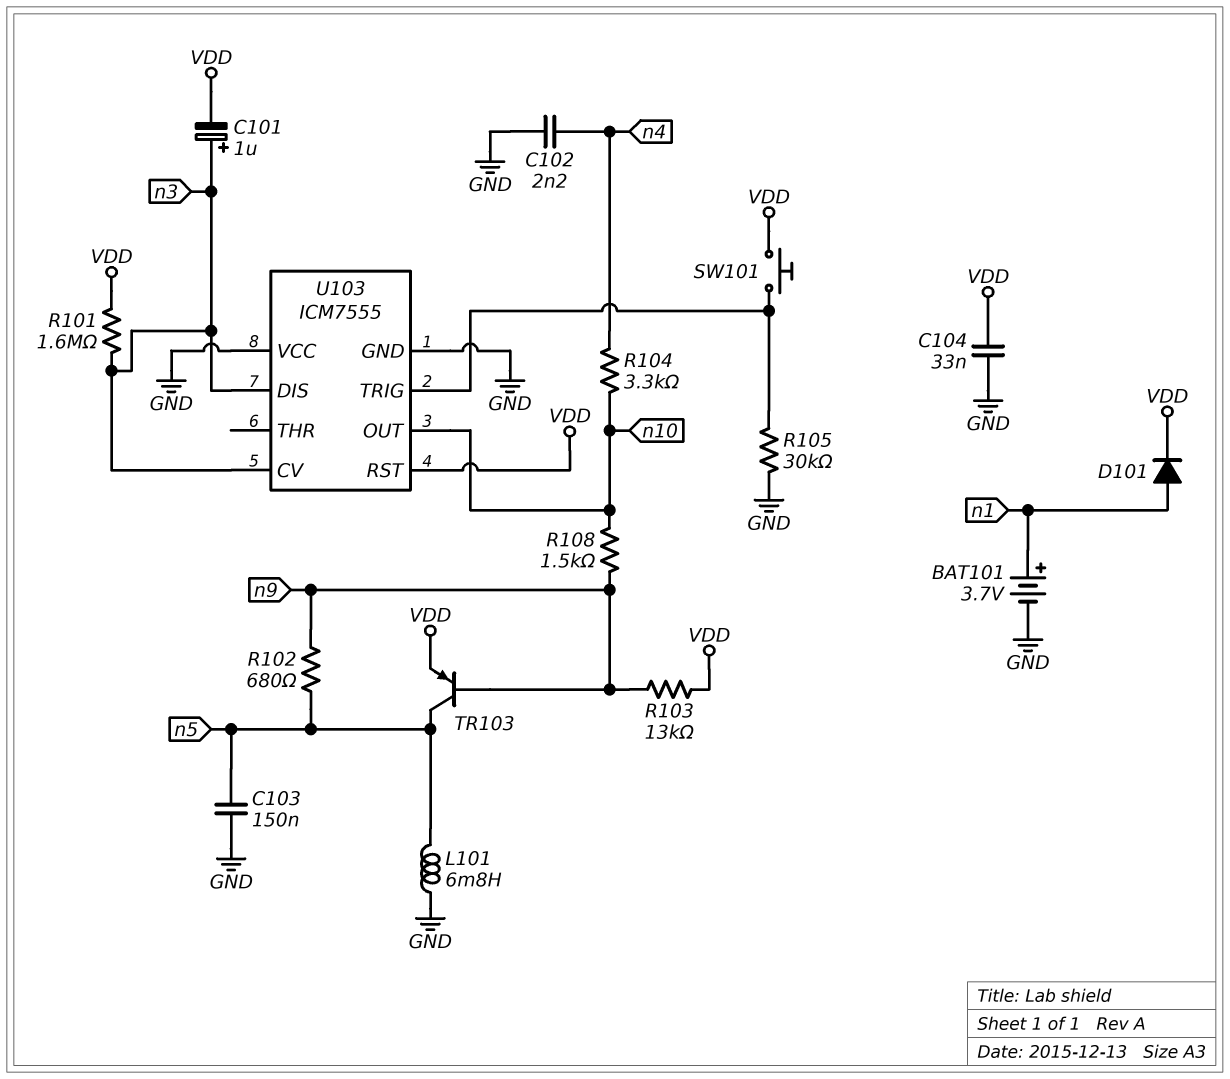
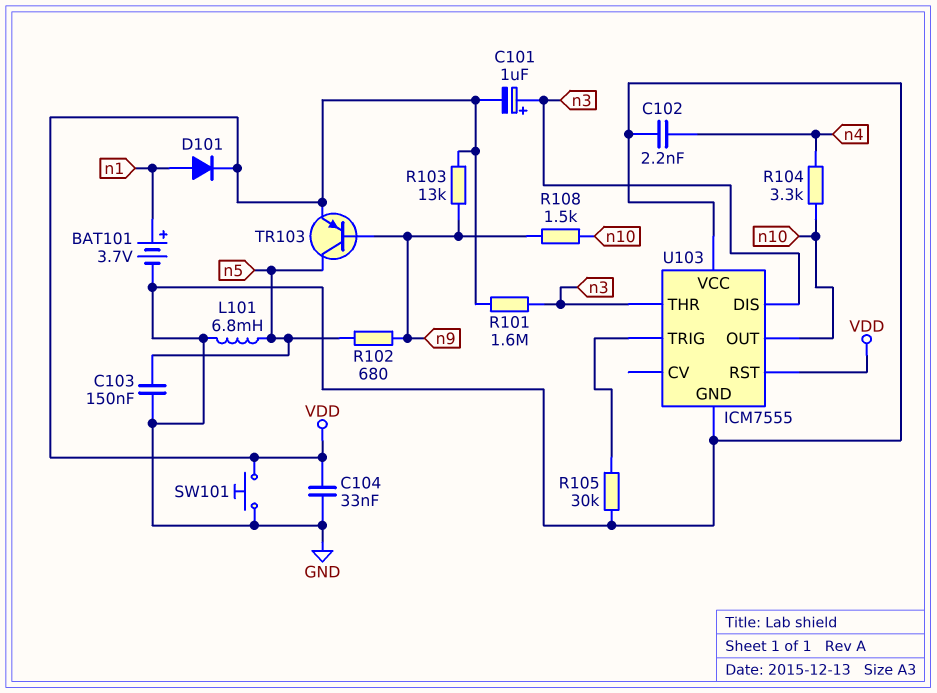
SW101: button (U103/TRIG, VDD) -> button (GND, VDD)
U103 pin CV: n3 -> none
U103 pin THR: none -> n3

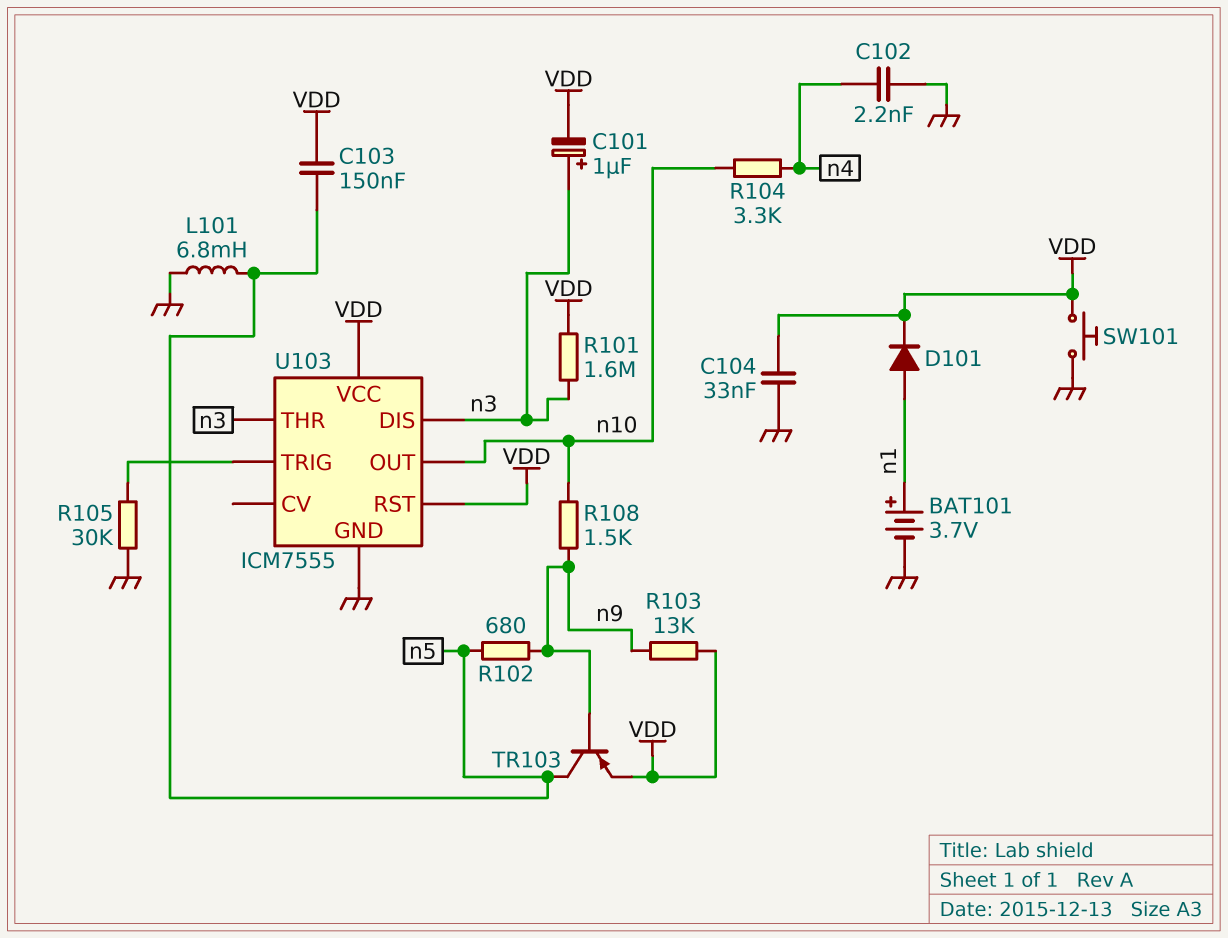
C103: 150nF (GND, n5) -> 150nF (VDD, n5)
U103 pin VCC: GND -> VDD

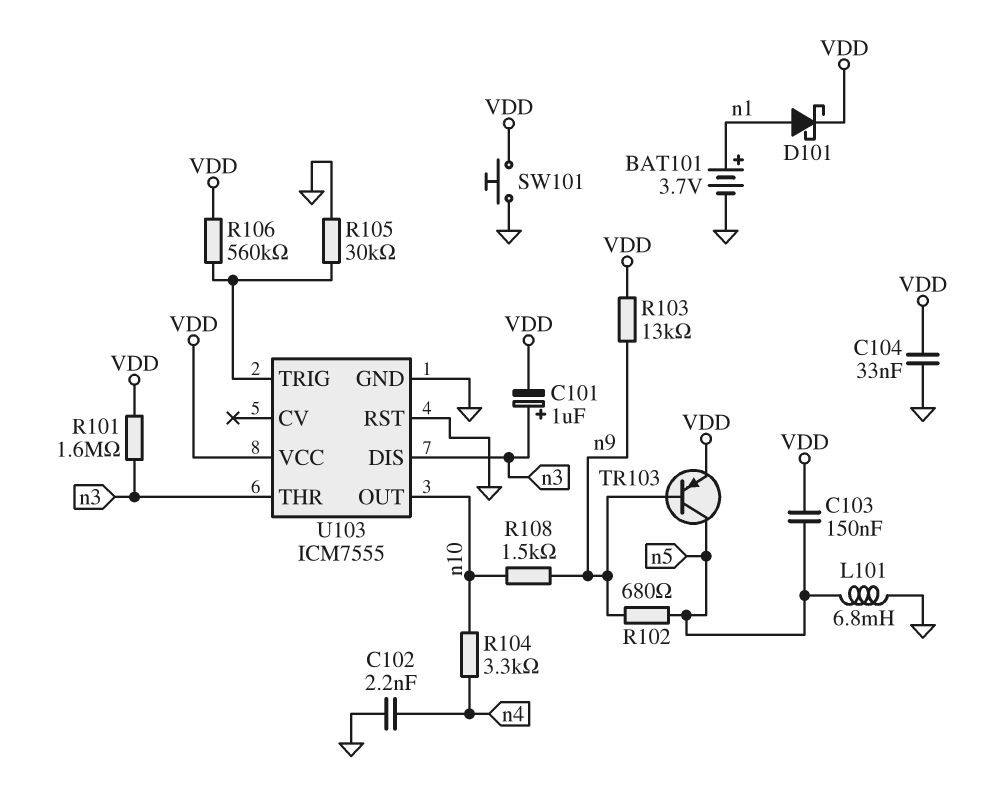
D101: diode (A n1, K VDD) -> schottky (A n1, K VDD)
R106: none -> 560k (U103/TRIG, VDD)
U103 pin RST: VDD -> GND

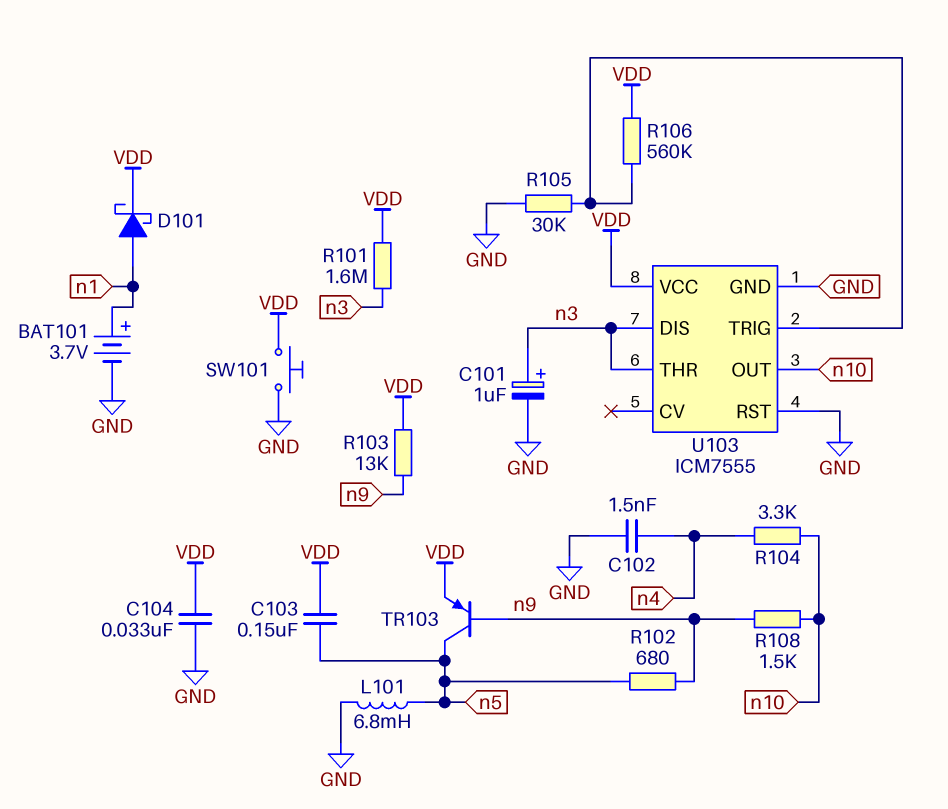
C101: 1uF (plus n3, minus VDD) -> 1uF (plus n3, minus GND)
C102: 2.2nF (GND, n4) -> 1.5nF (GND, n4)

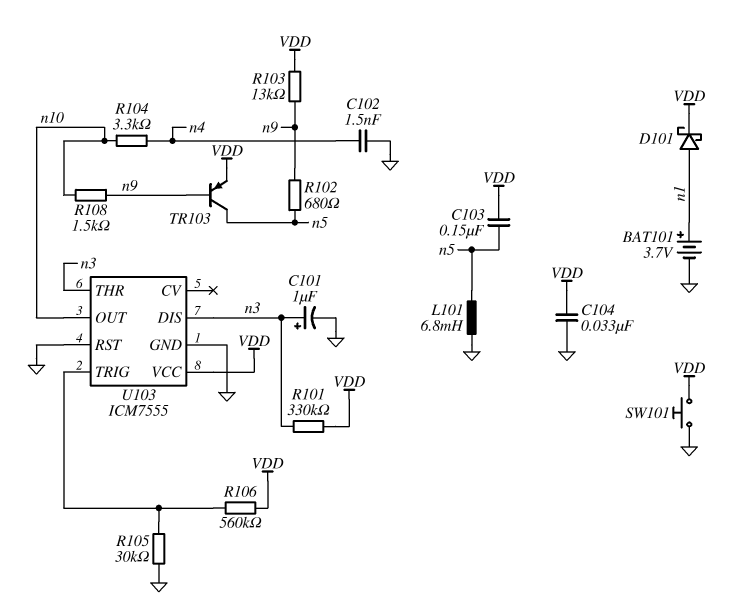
R101: 1.6M (VDD, n3) -> 330k (VDD, n3)

